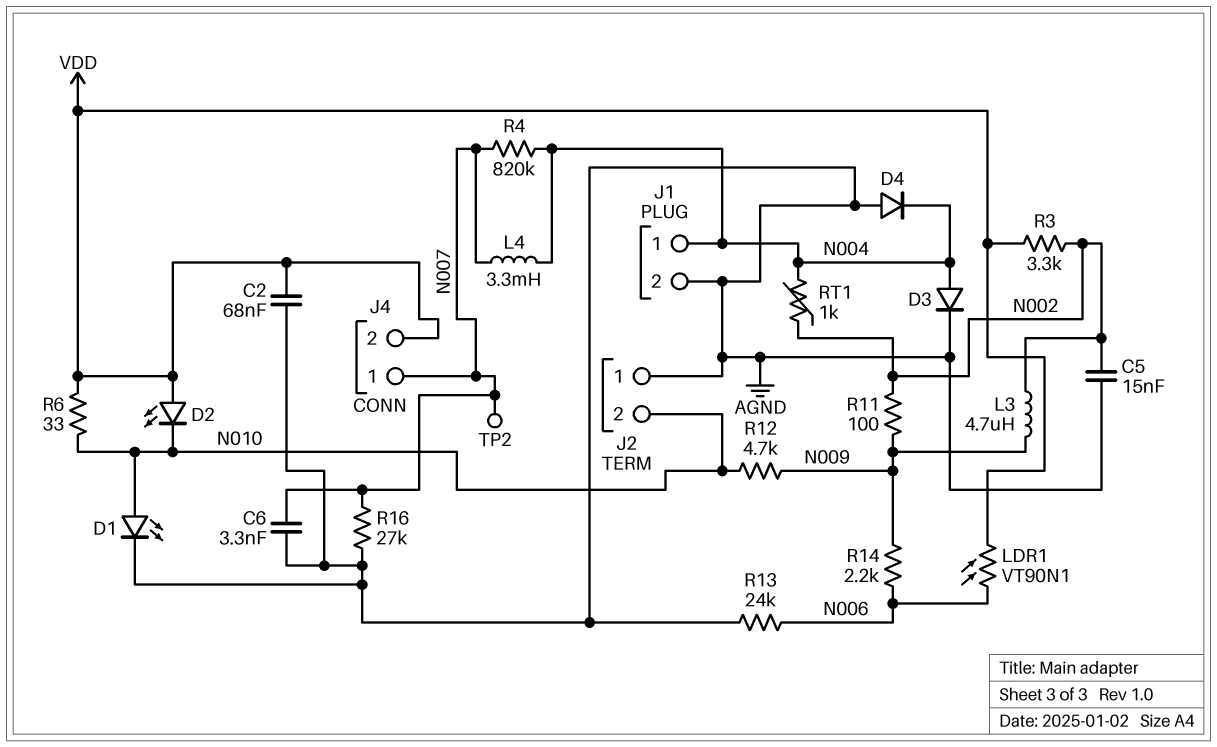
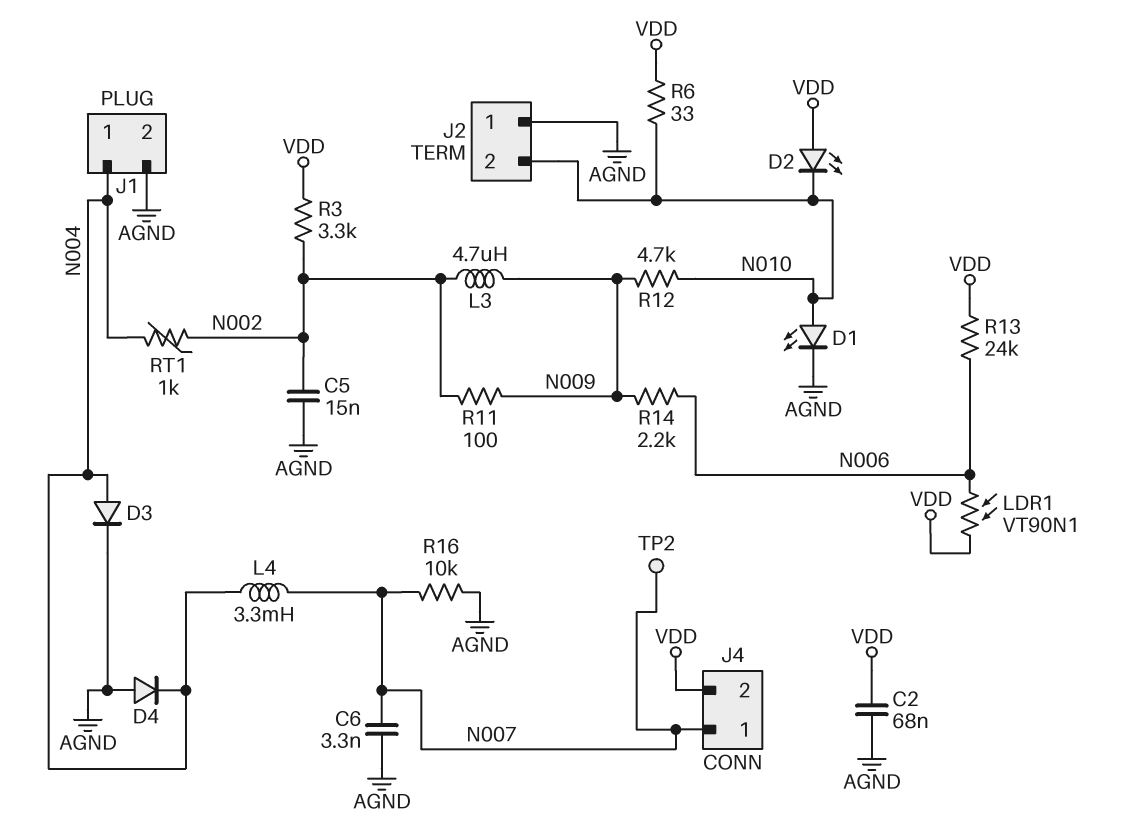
R4: 820k (N004, N007) -> none
R13: 24k (AGND, N006) -> 24k (N006, VDD)
R16: 27k (AGND, N007) -> 10k (AGND, N007)

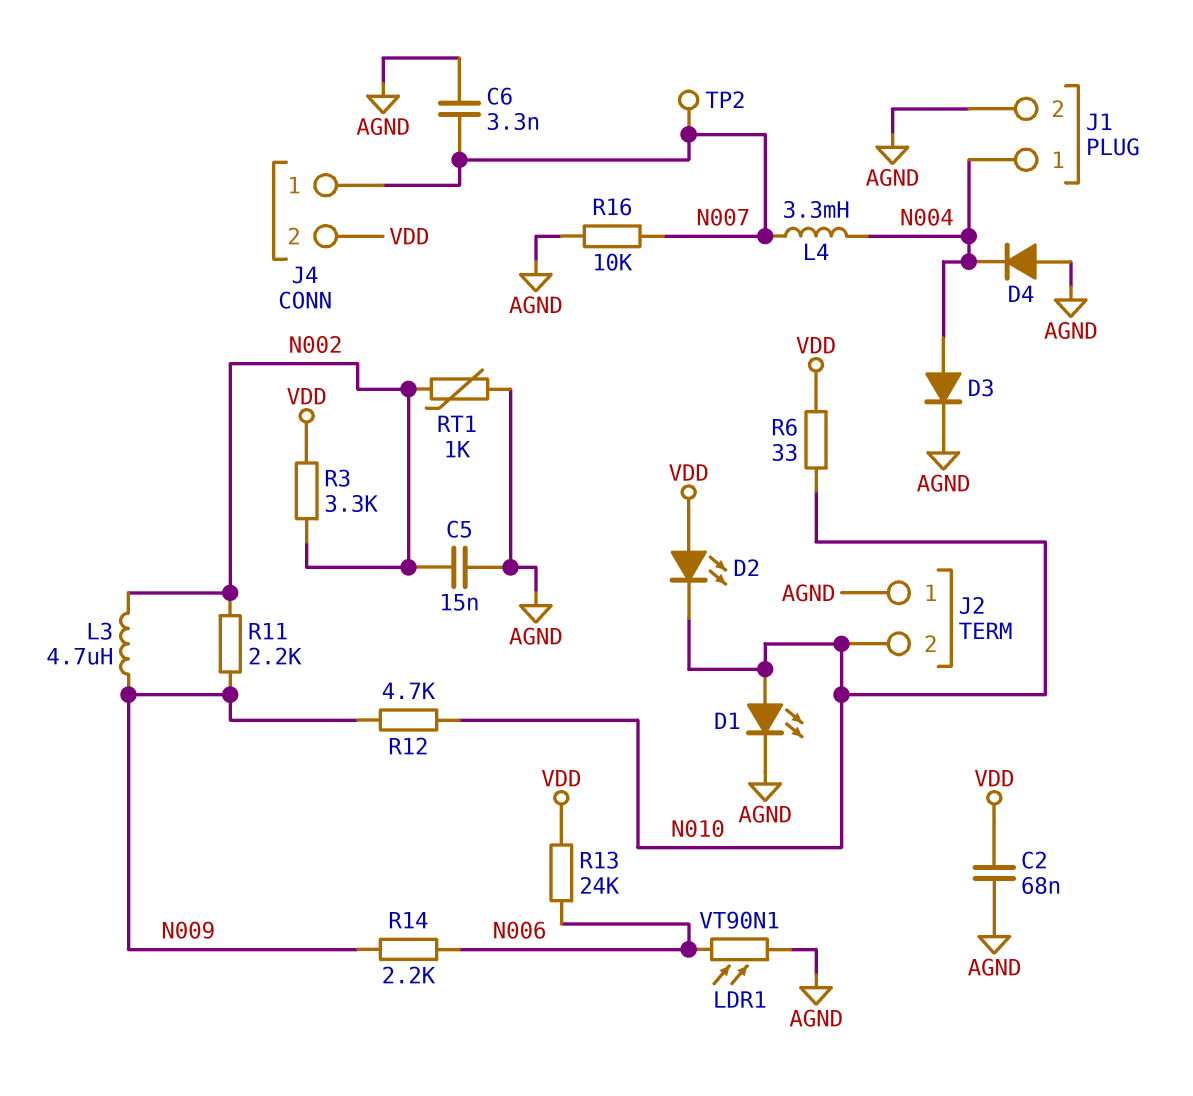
LDR1: VT90N1 (N006, VDD) -> VT90N1 (AGND, N006)
R11: 100 (N002, N009) -> 2.2k (N002, N009)
RT1: 1k (N002, N004) -> 1k (AGND, N002)

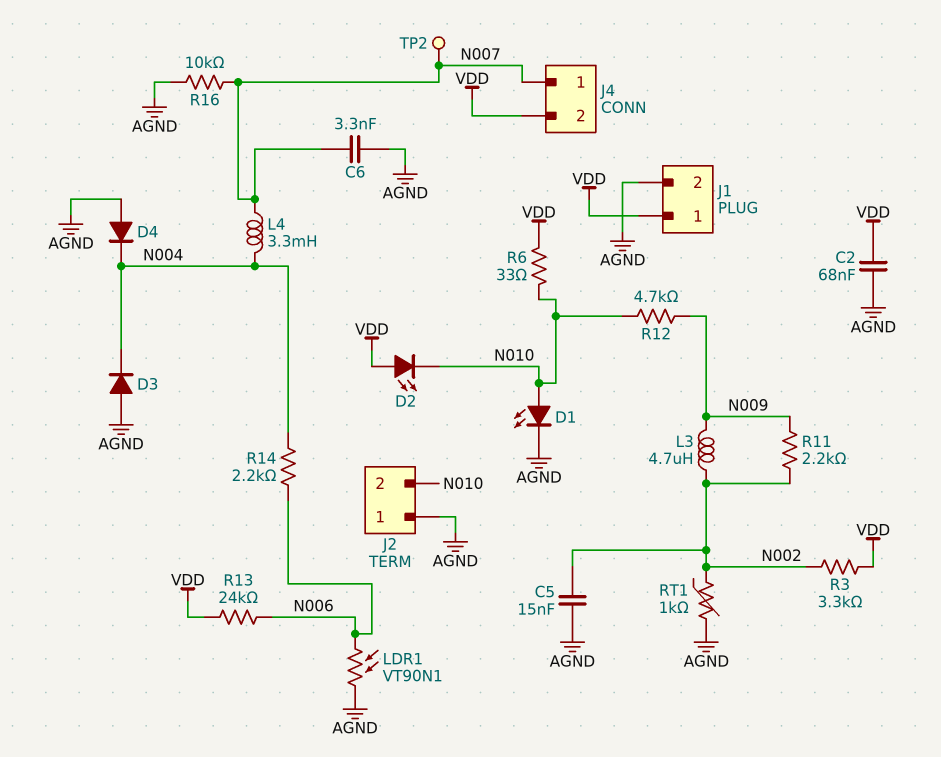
D3: diode (A N004, K AGND) -> diode (A AGND, K N004)
J1 pin 1: N004 -> VDD
R14: 2.2k (N006, N009) -> 2.2k (N004, N006)

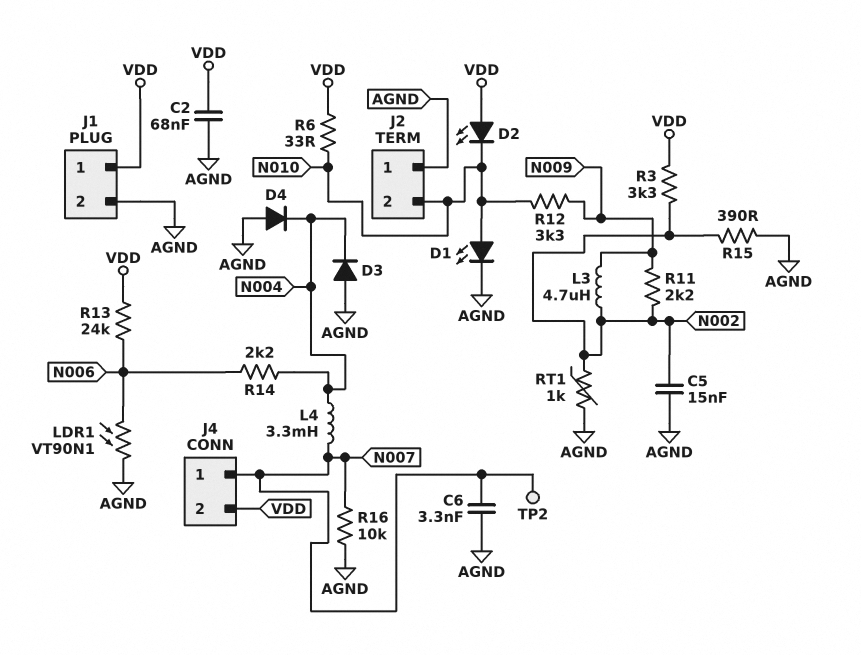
R12: 4.7k (N009, N010) -> 3.3k (N009, N010)
R15: none -> 390 (AGND, N002)

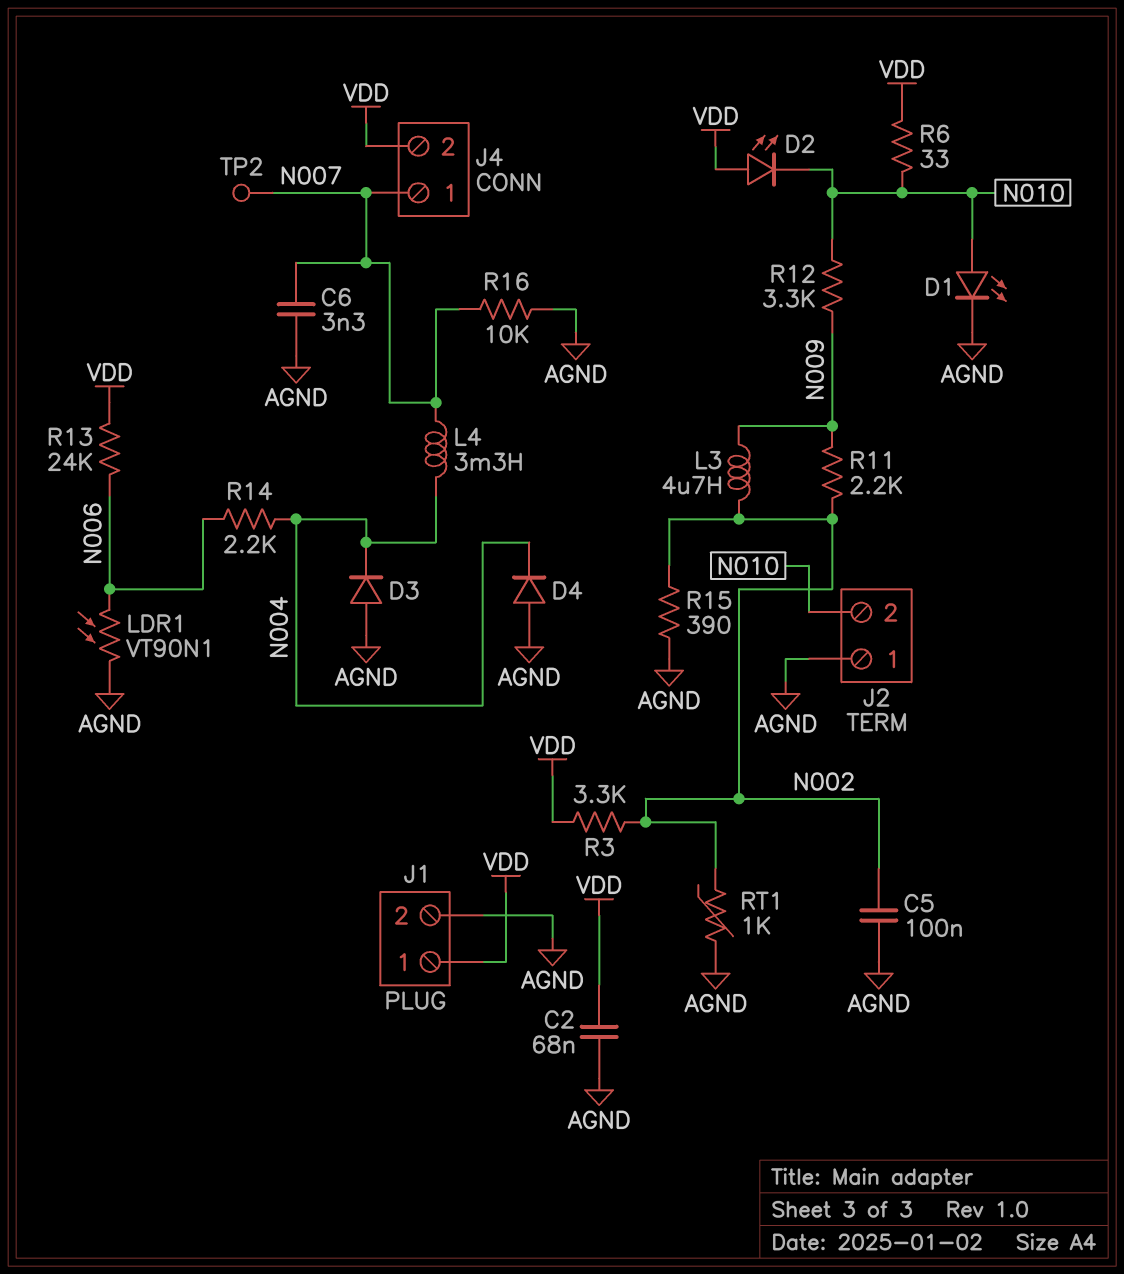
C5: 15nF (AGND, N002) -> 100nF (AGND, N002)

